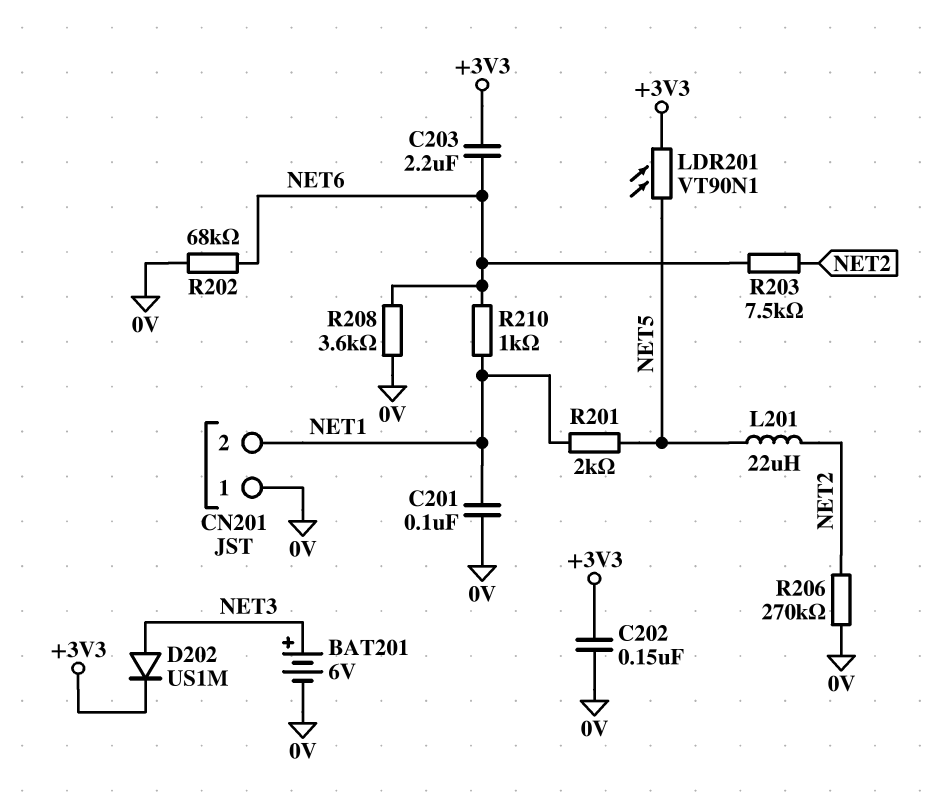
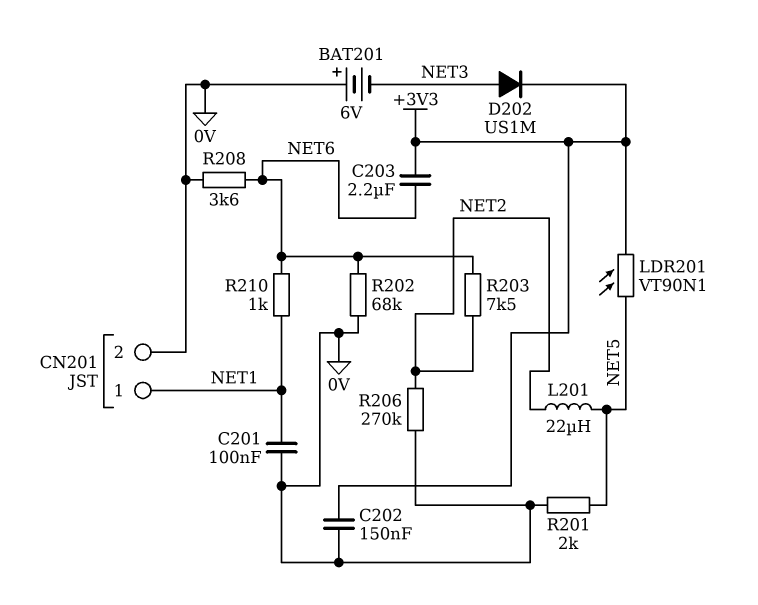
BAT201: 6V (plus NET3, minus 0V) -> 6V (plus 0V, minus NET3)
CN201 pin 1: 0V -> NET1
CN201 pin 2: NET1 -> 0V
R201: 2k (NET1, NET5) -> 2k (0V, NET5)

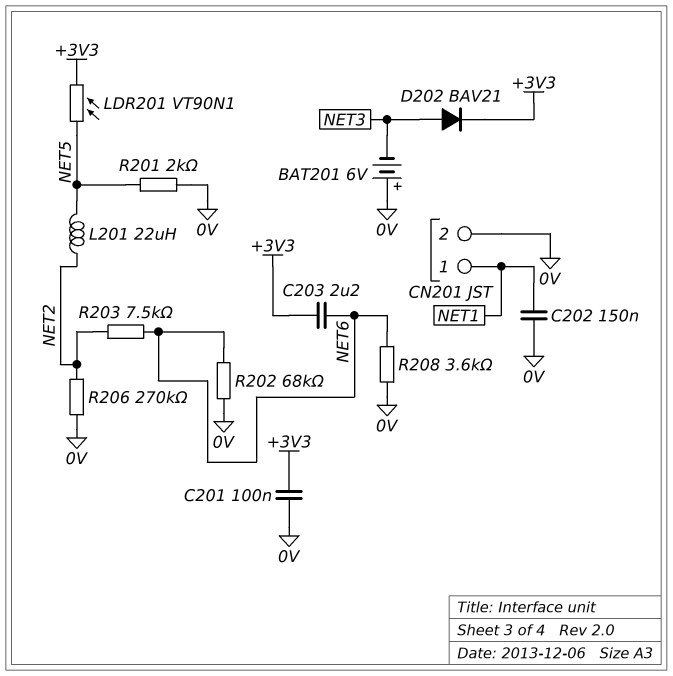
C201: 100nF (0V, NET1) -> 100nF (+3V3, 0V)
C202: 150nF (+3V3, 0V) -> 150nF (0V, NET1)
D202: diode US1M (A NET3, K +3V3) -> diode BAV21 (A NET3, K +3V3)
R210: 1k (NET1, NET6) -> none

